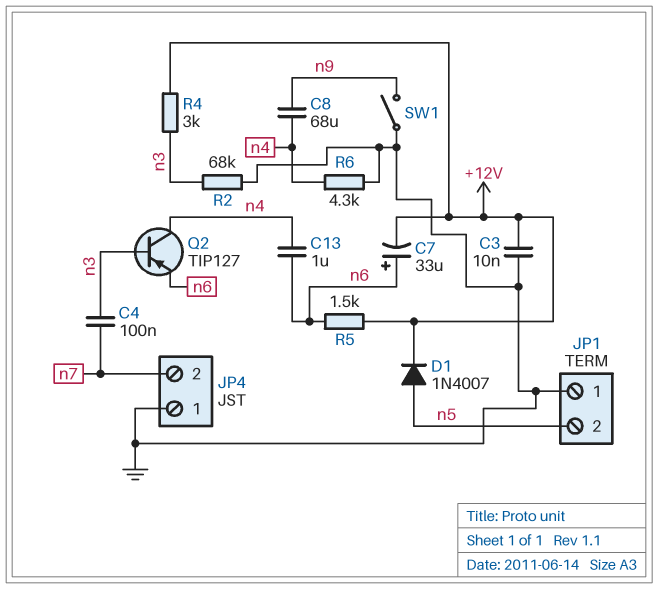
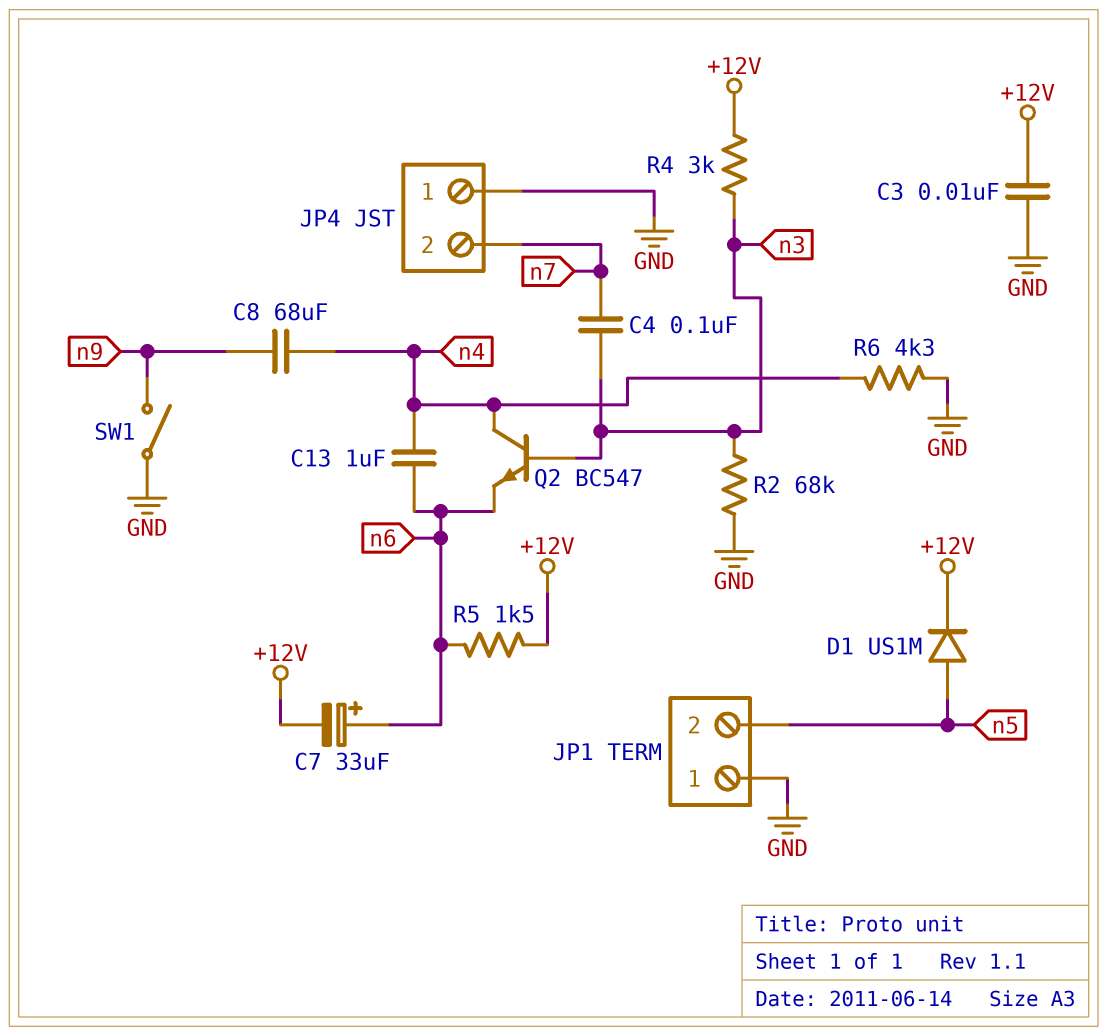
D1: diode 1N4007 (A n5, K +12V) -> diode US1M (A n5, K +12V)
Q2: PNP TIP127 (B n3, C n4, E n6) -> NPN BC547 (B n3, C n4, E n6)

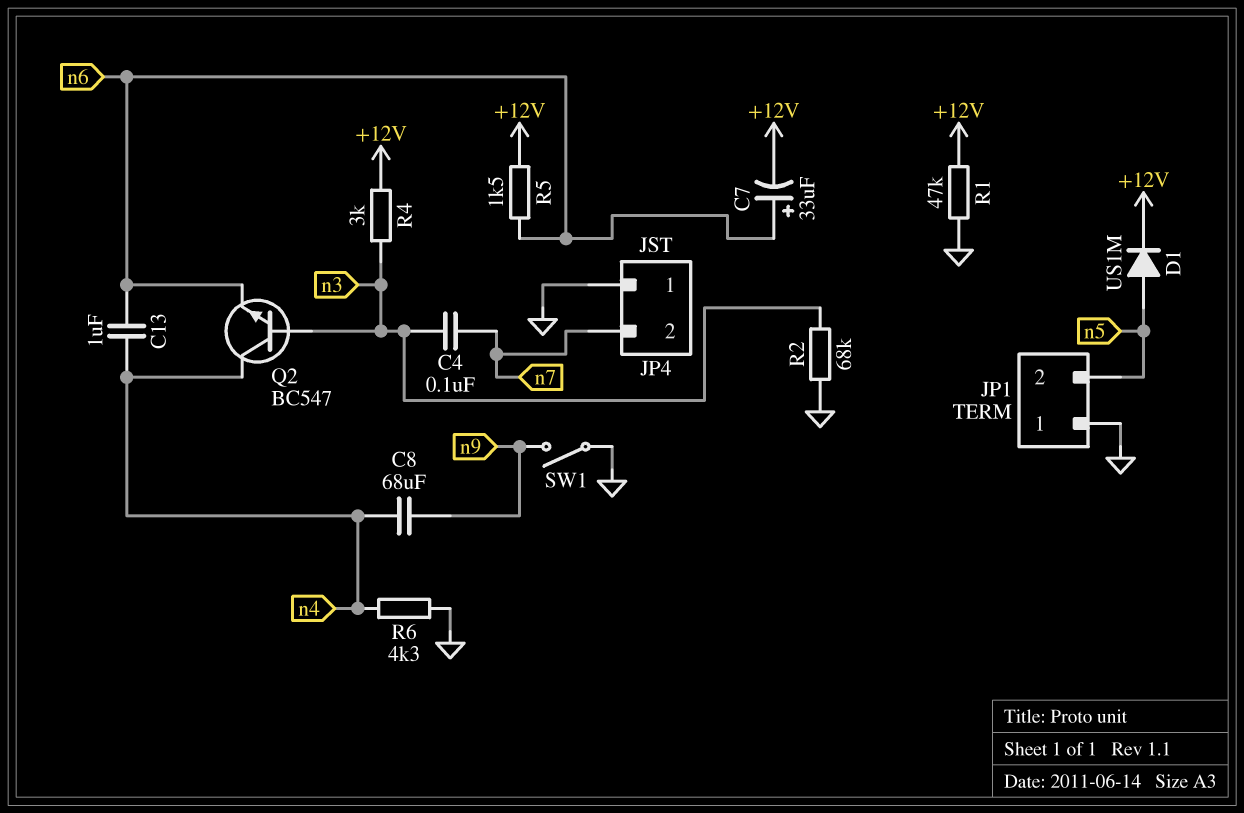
C3: 10nF (+12V, GND) -> none
R1: none -> 47k (+12V, GND)

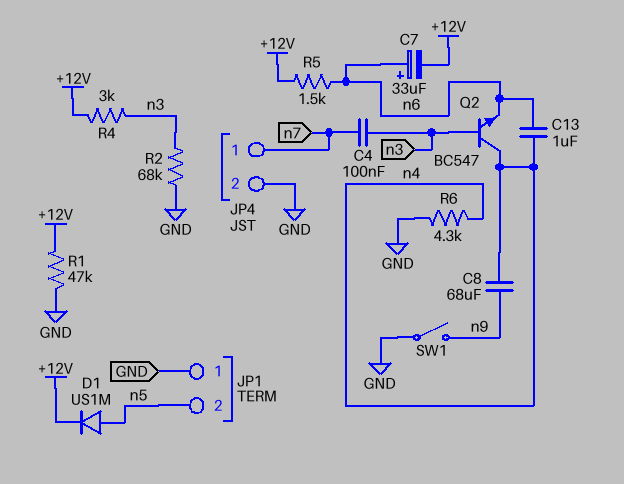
JP4 pin 1: GND -> n7
JP4 pin 2: n7 -> GND

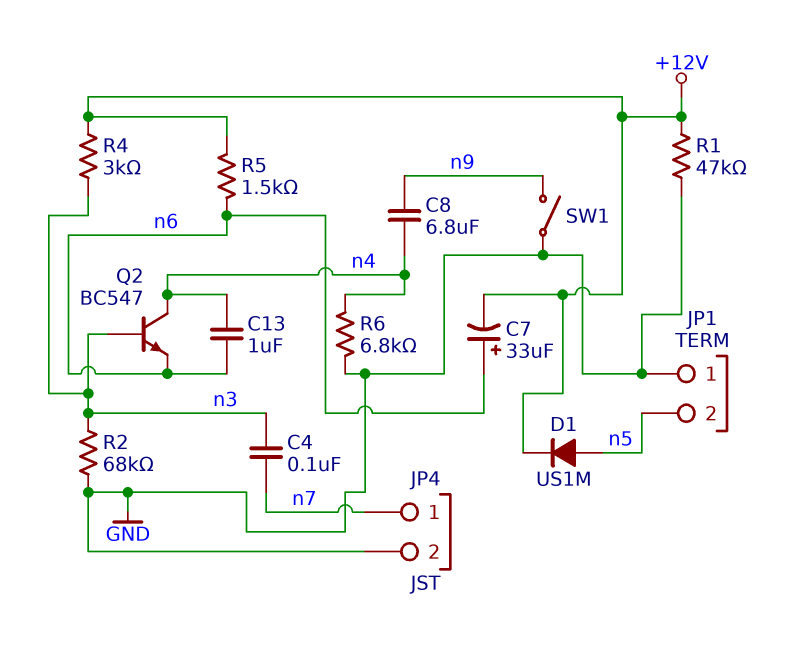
C8: 68uF (n4, n9) -> 6.8uF (n4, n9)
R6: 4.3k (GND, n4) -> 6.8k (GND, n4)

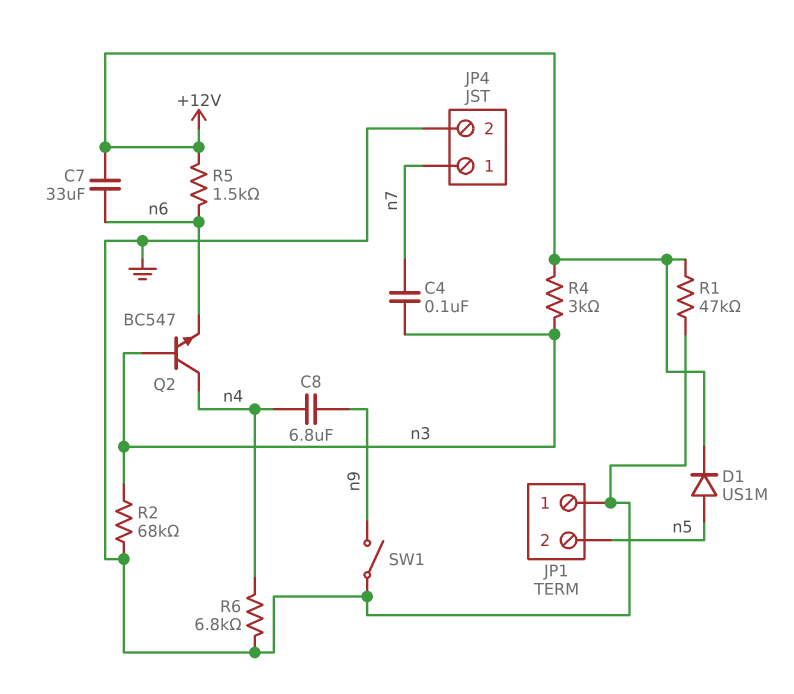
C7: 33uF (plus n6, minus +12V) -> 33uF (+12V, n6)
C13: 1uF (n4, n6) -> none

